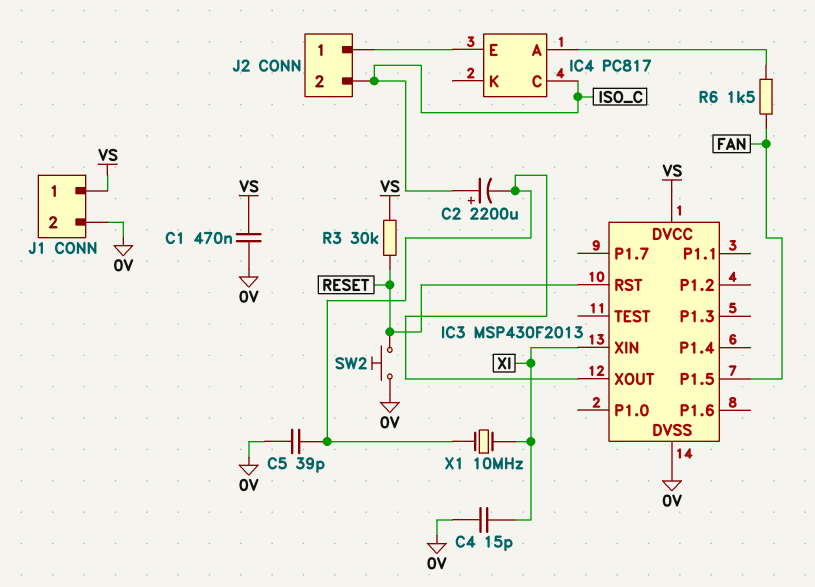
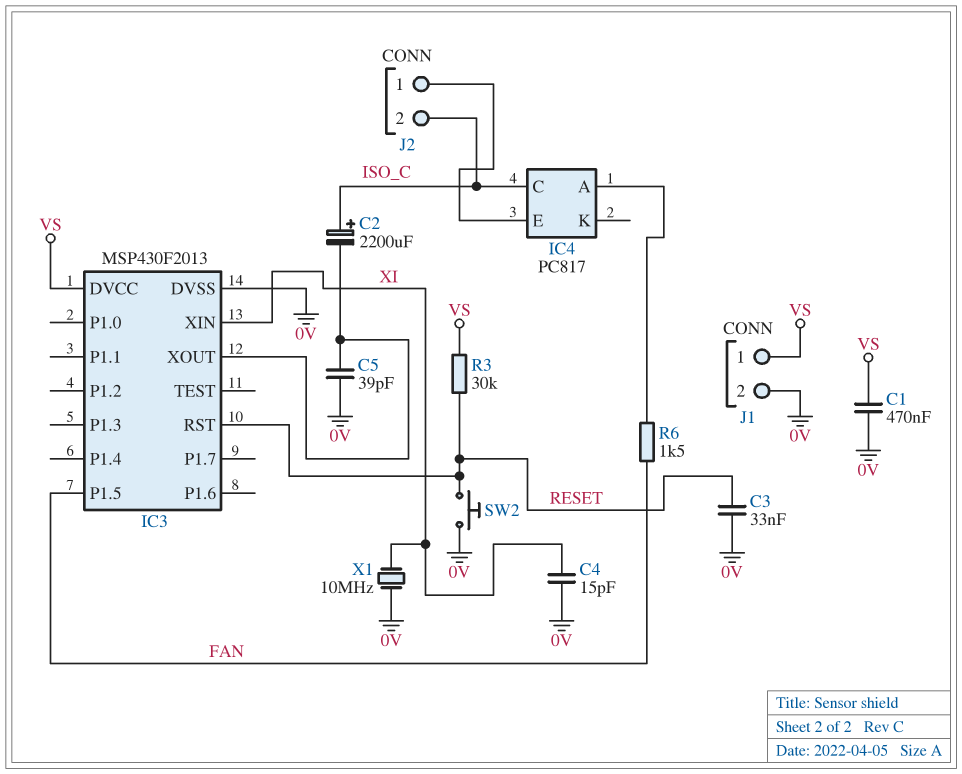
C3: none -> 33nF (0V, RESET)
X1: 10MHz (IC3/XOUT, XI) -> 10MHz (0V, XI)

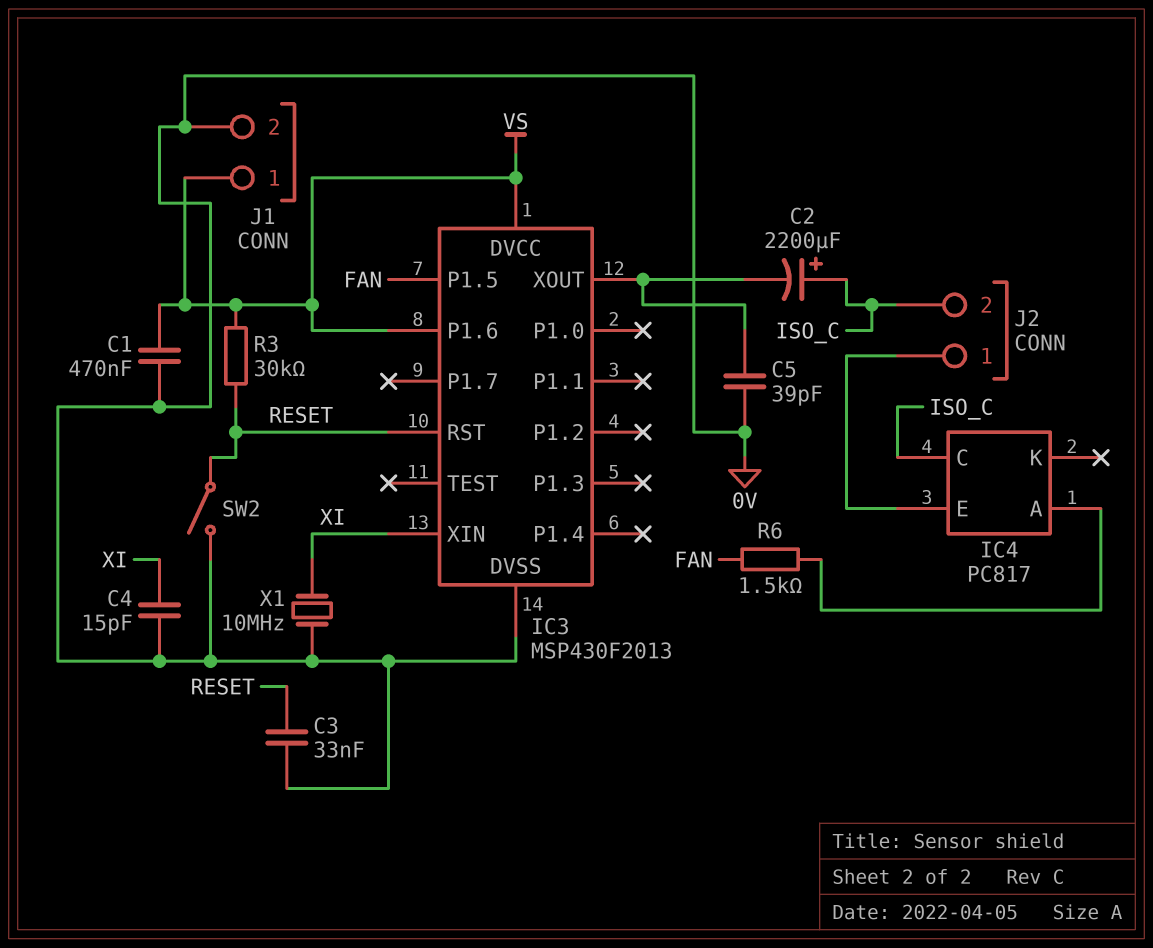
IC3 pin P1.6: none -> VS
SW2: button (0V, RESET) -> switch (0V, RESET)

